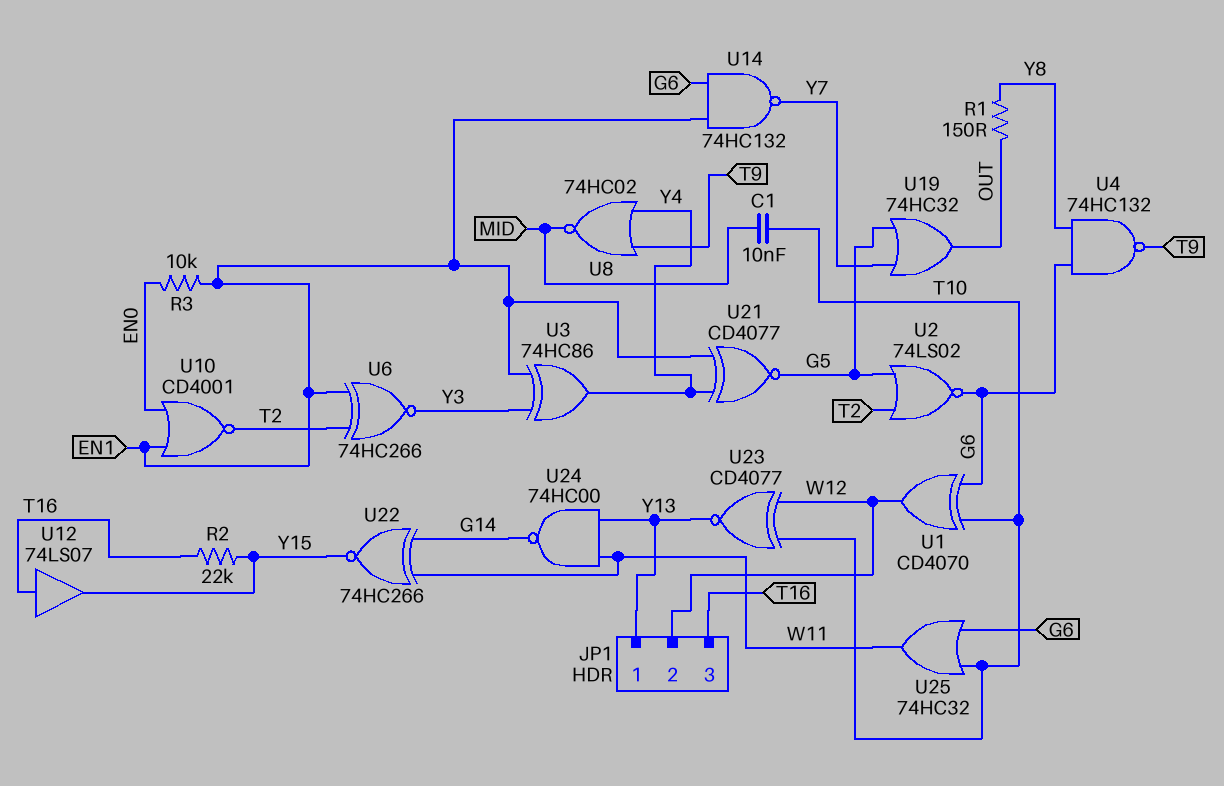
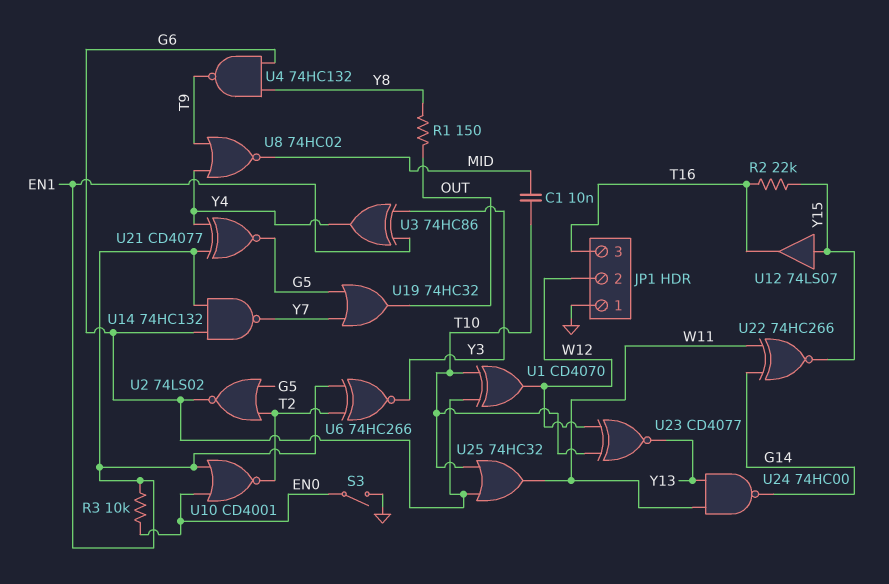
JP1 pin 1: Y13 -> GND
S3: none -> switch (EN0, GND)
U12: buffer 74LS07 (in T16, out Y15) -> buffer 74LS07 (in Y15, out T16)

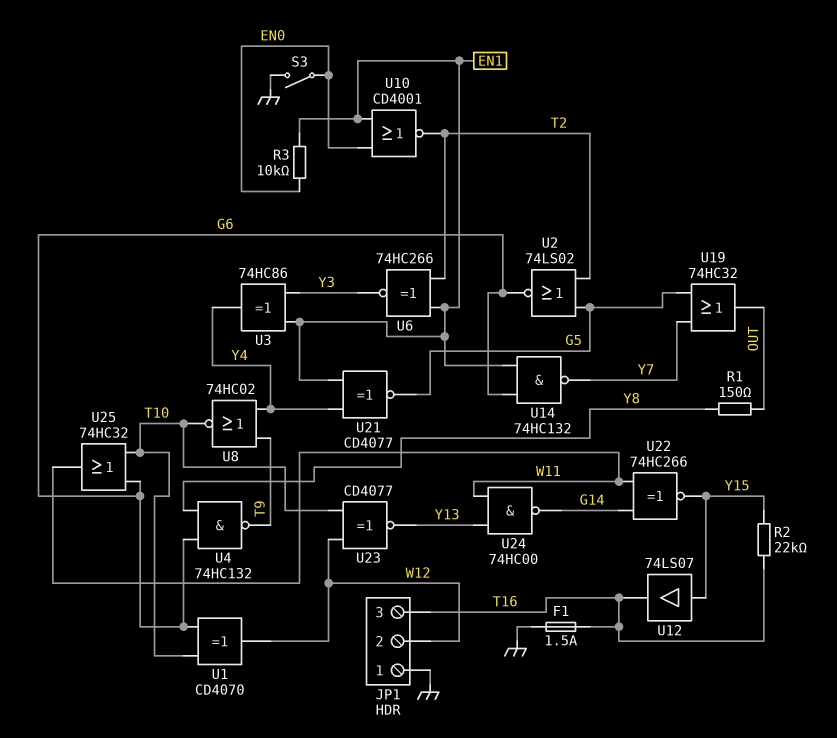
C1: 10nF (MID, T10) -> none
F1: none -> 1.5A (GND, T16)
U8: NOR 74HC02 (in T9, in Y4, out MID) -> NOR 74HC02 (in T9, in Y4, out T10)

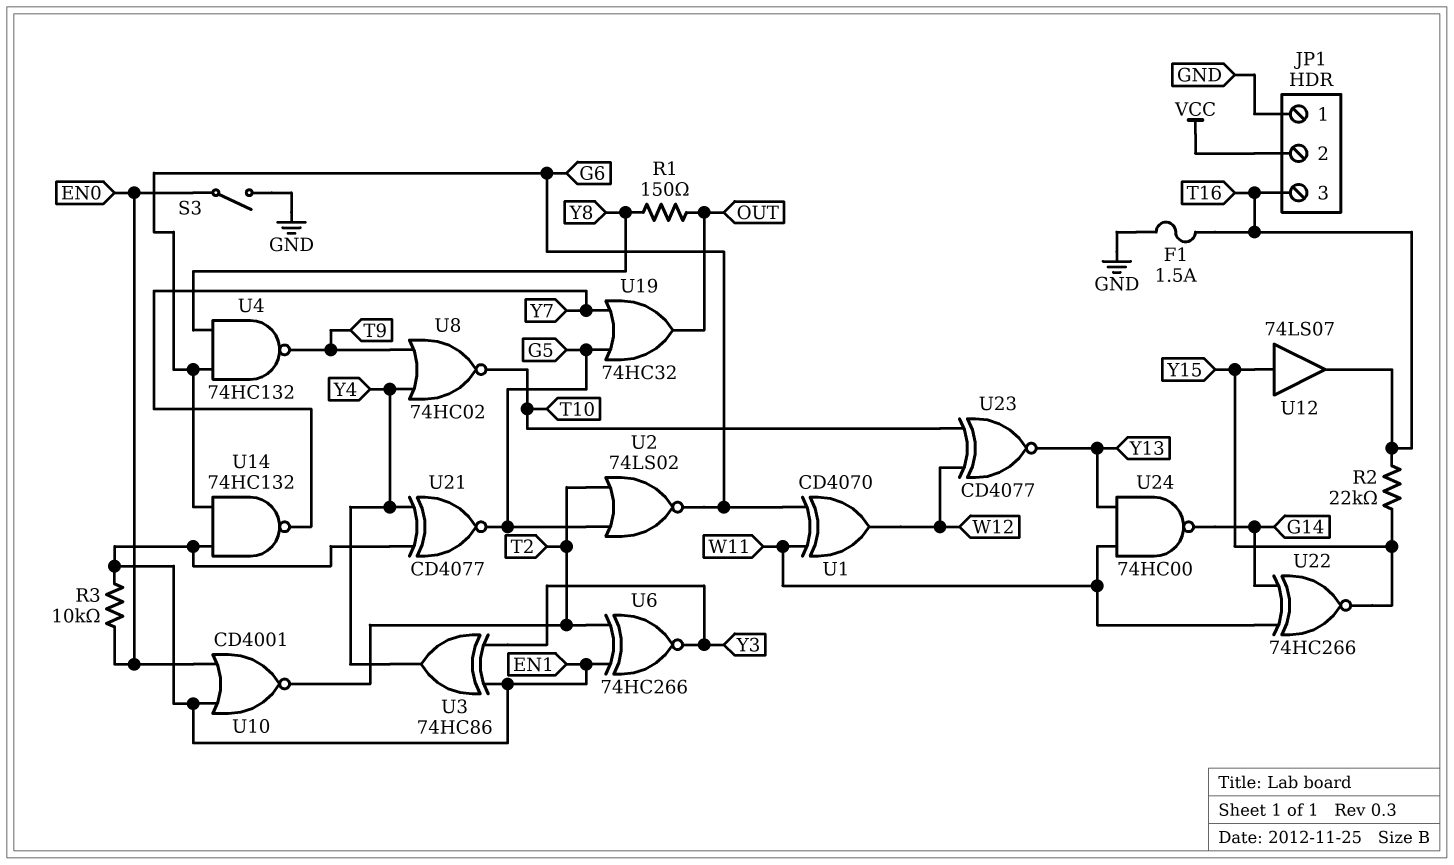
JP1 pin 2: W12 -> VCC
U1: XOR CD4070 (in G6, in T10, out W12) -> XOR CD4070 (in G6, in W11, out W12)
U25: OR 74HC32 (in G6, in T10, out W11) -> none

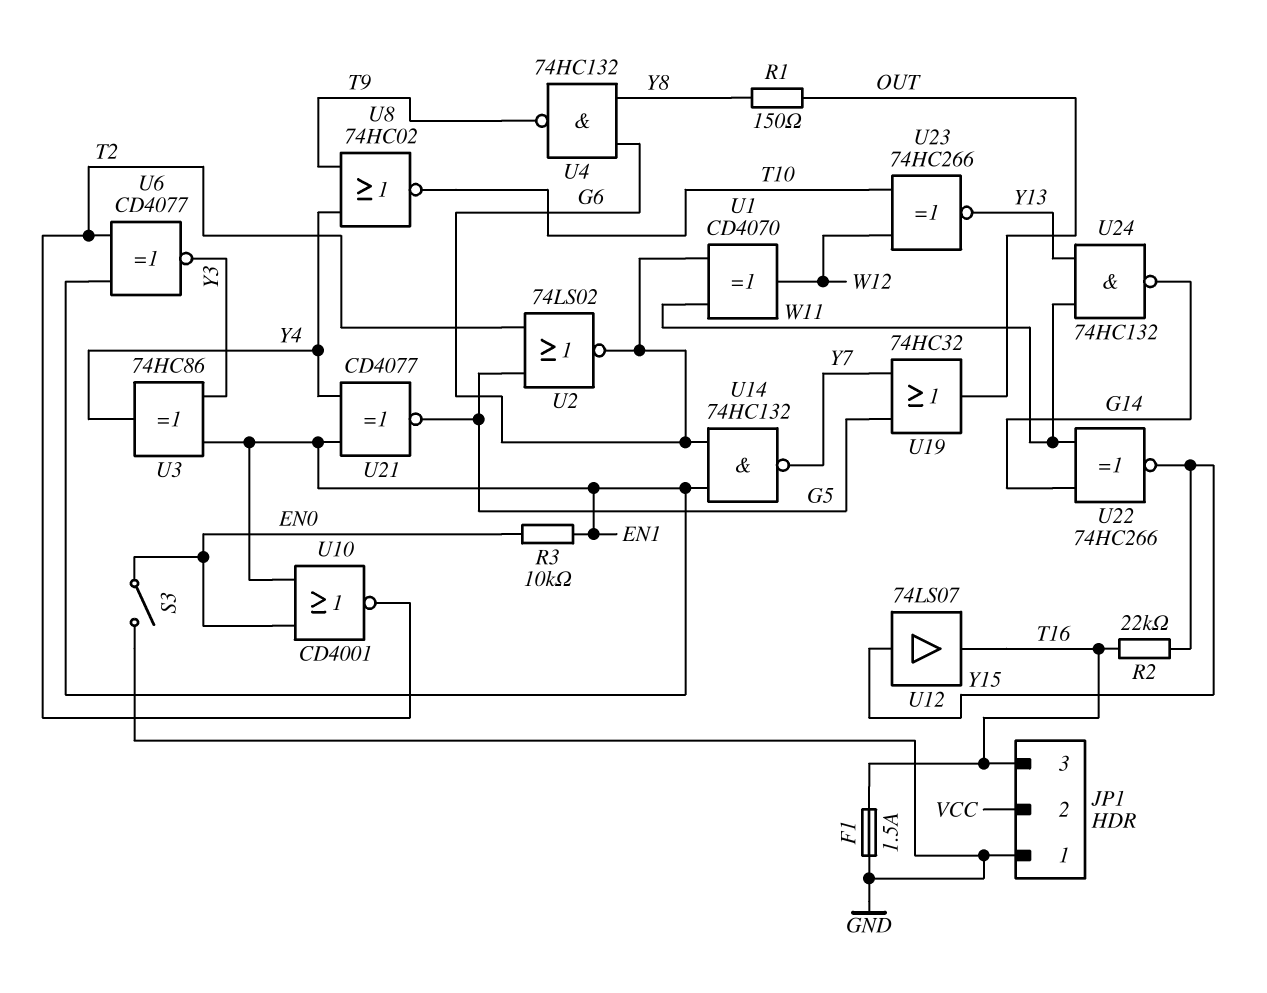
U6: XNOR 74HC266 (in EN1, in T2, out Y3) -> XNOR CD4077 (in EN1, in T2, out Y3)
U23: XNOR CD4077 (in T10, in W12, out Y13) -> XNOR 74HC266 (in T10, in W12, out Y13)
U24: NAND 74HC00 (in W11, in Y13, out G14) -> NAND 74HC132 (in W11, in Y13, out G14)

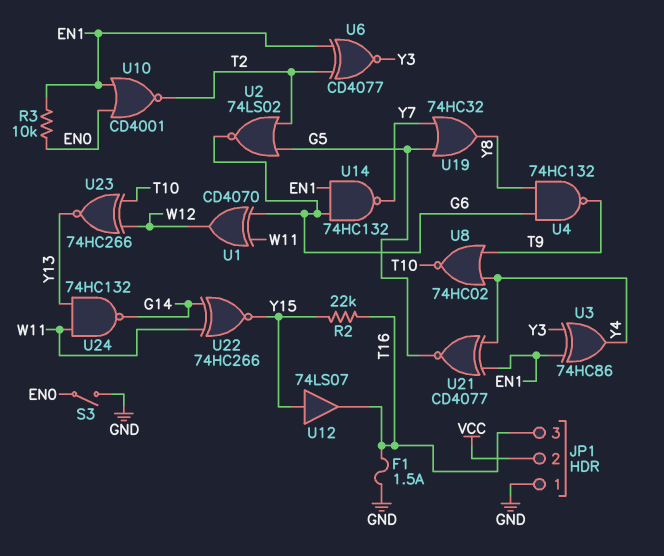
R1: 150 (OUT, Y8) -> none
U19: OR 74HC32 (in G5, in Y7, out OUT) -> OR 74HC32 (in G5, in Y7, out Y8)

